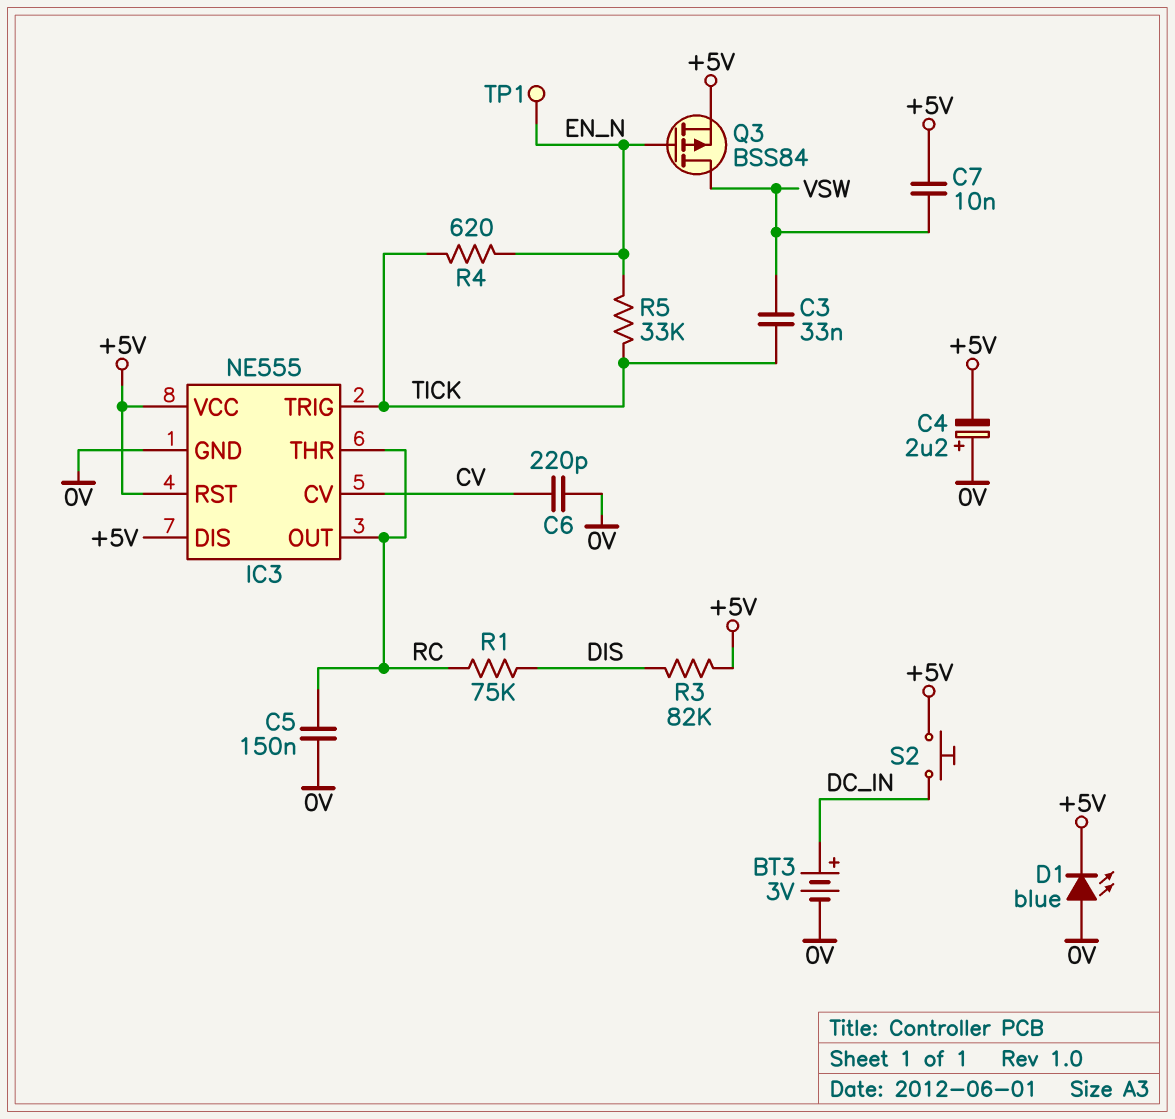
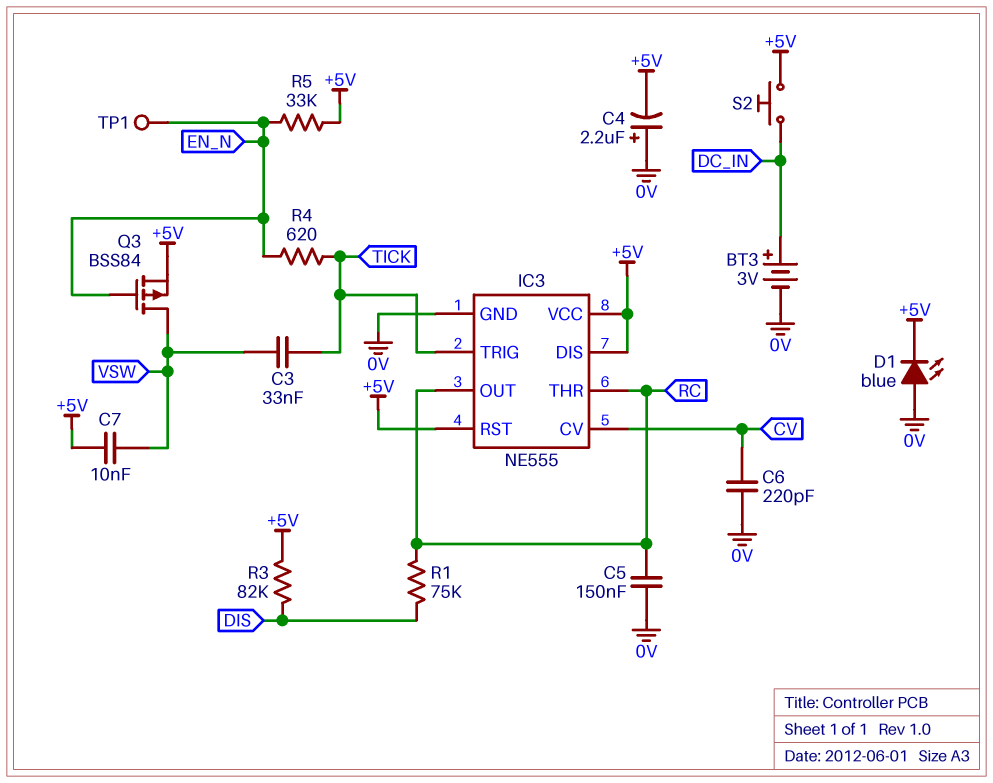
R5: 33k (EN_N, TICK) -> 33k (+5V, EN_N)

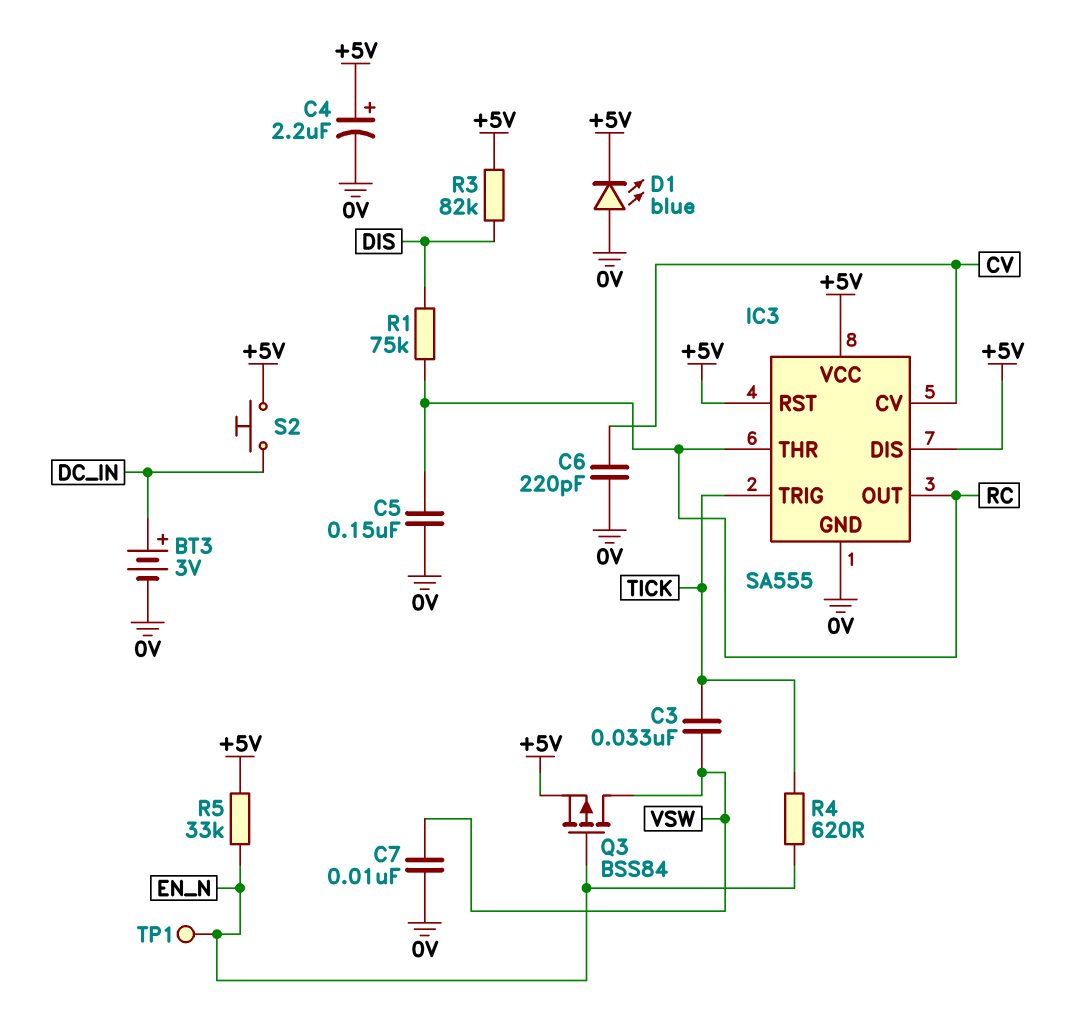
C4: 2.2uF (plus 0V, minus +5V) -> 2.2uF (plus +5V, minus 0V)
C7: 10nF (+5V, VSW) -> 10nF (0V, VSW)
IC3: NE555 -> SA555

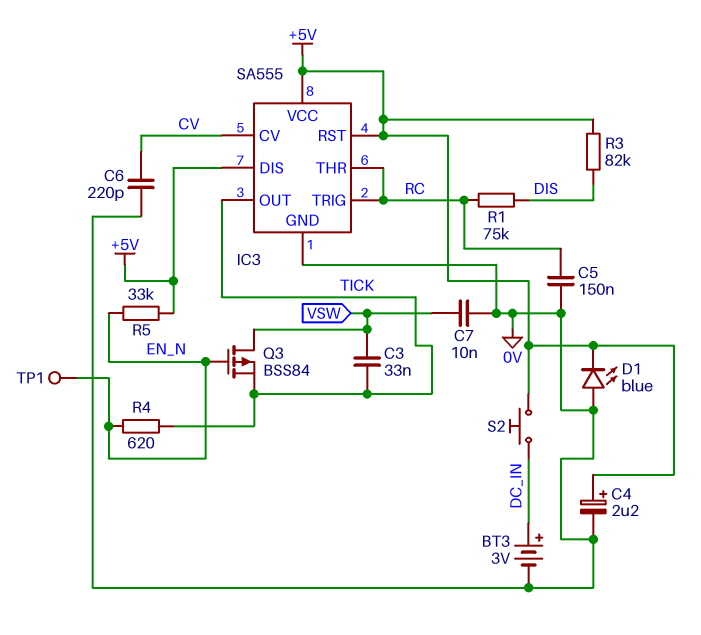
IC3 pin OUT: RC -> TICK
IC3 pin TRIG: TICK -> RC
Q3: PMOS BSS84 (G EN_N, D VSW, S +5V) -> PMOS BSS84 (G EN_N, D VSW, S TICK)

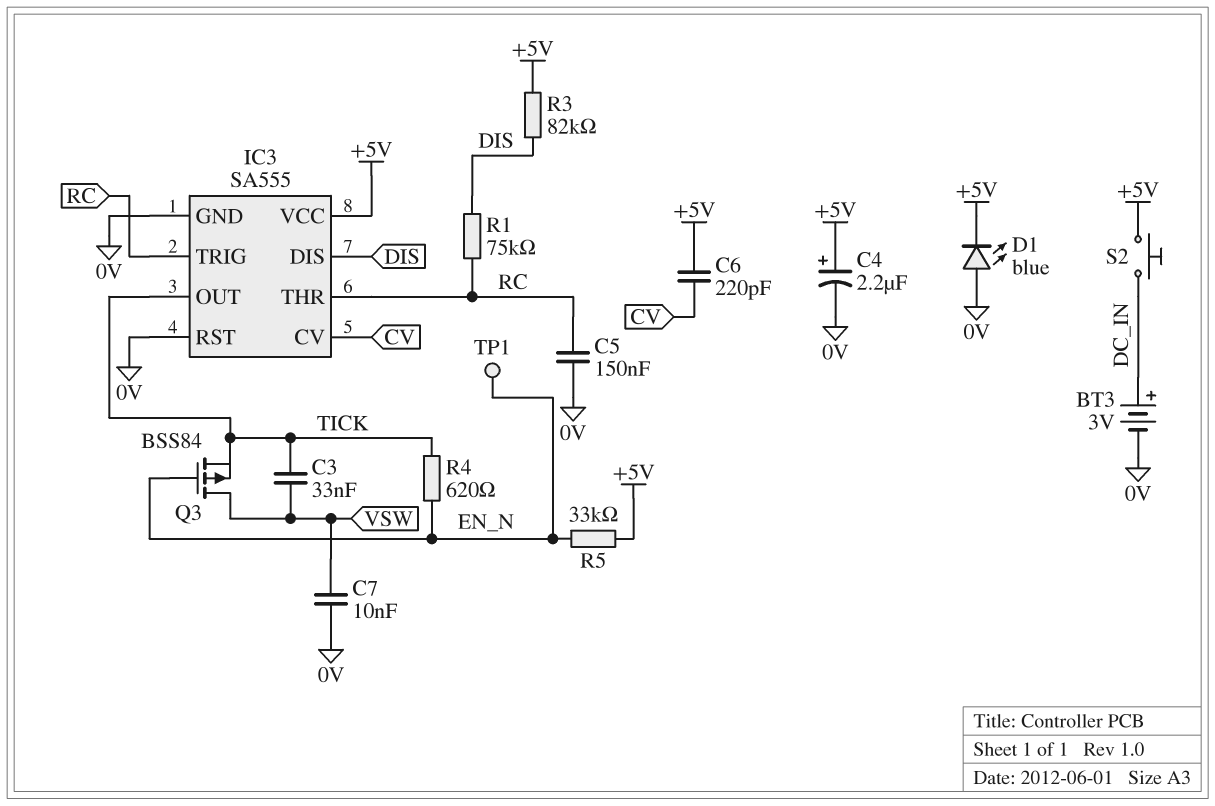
C6: 220pF (0V, CV) -> 220pF (+5V, CV)
IC3 pin DIS: +5V -> DIS
IC3 pin RST: +5V -> 0V

